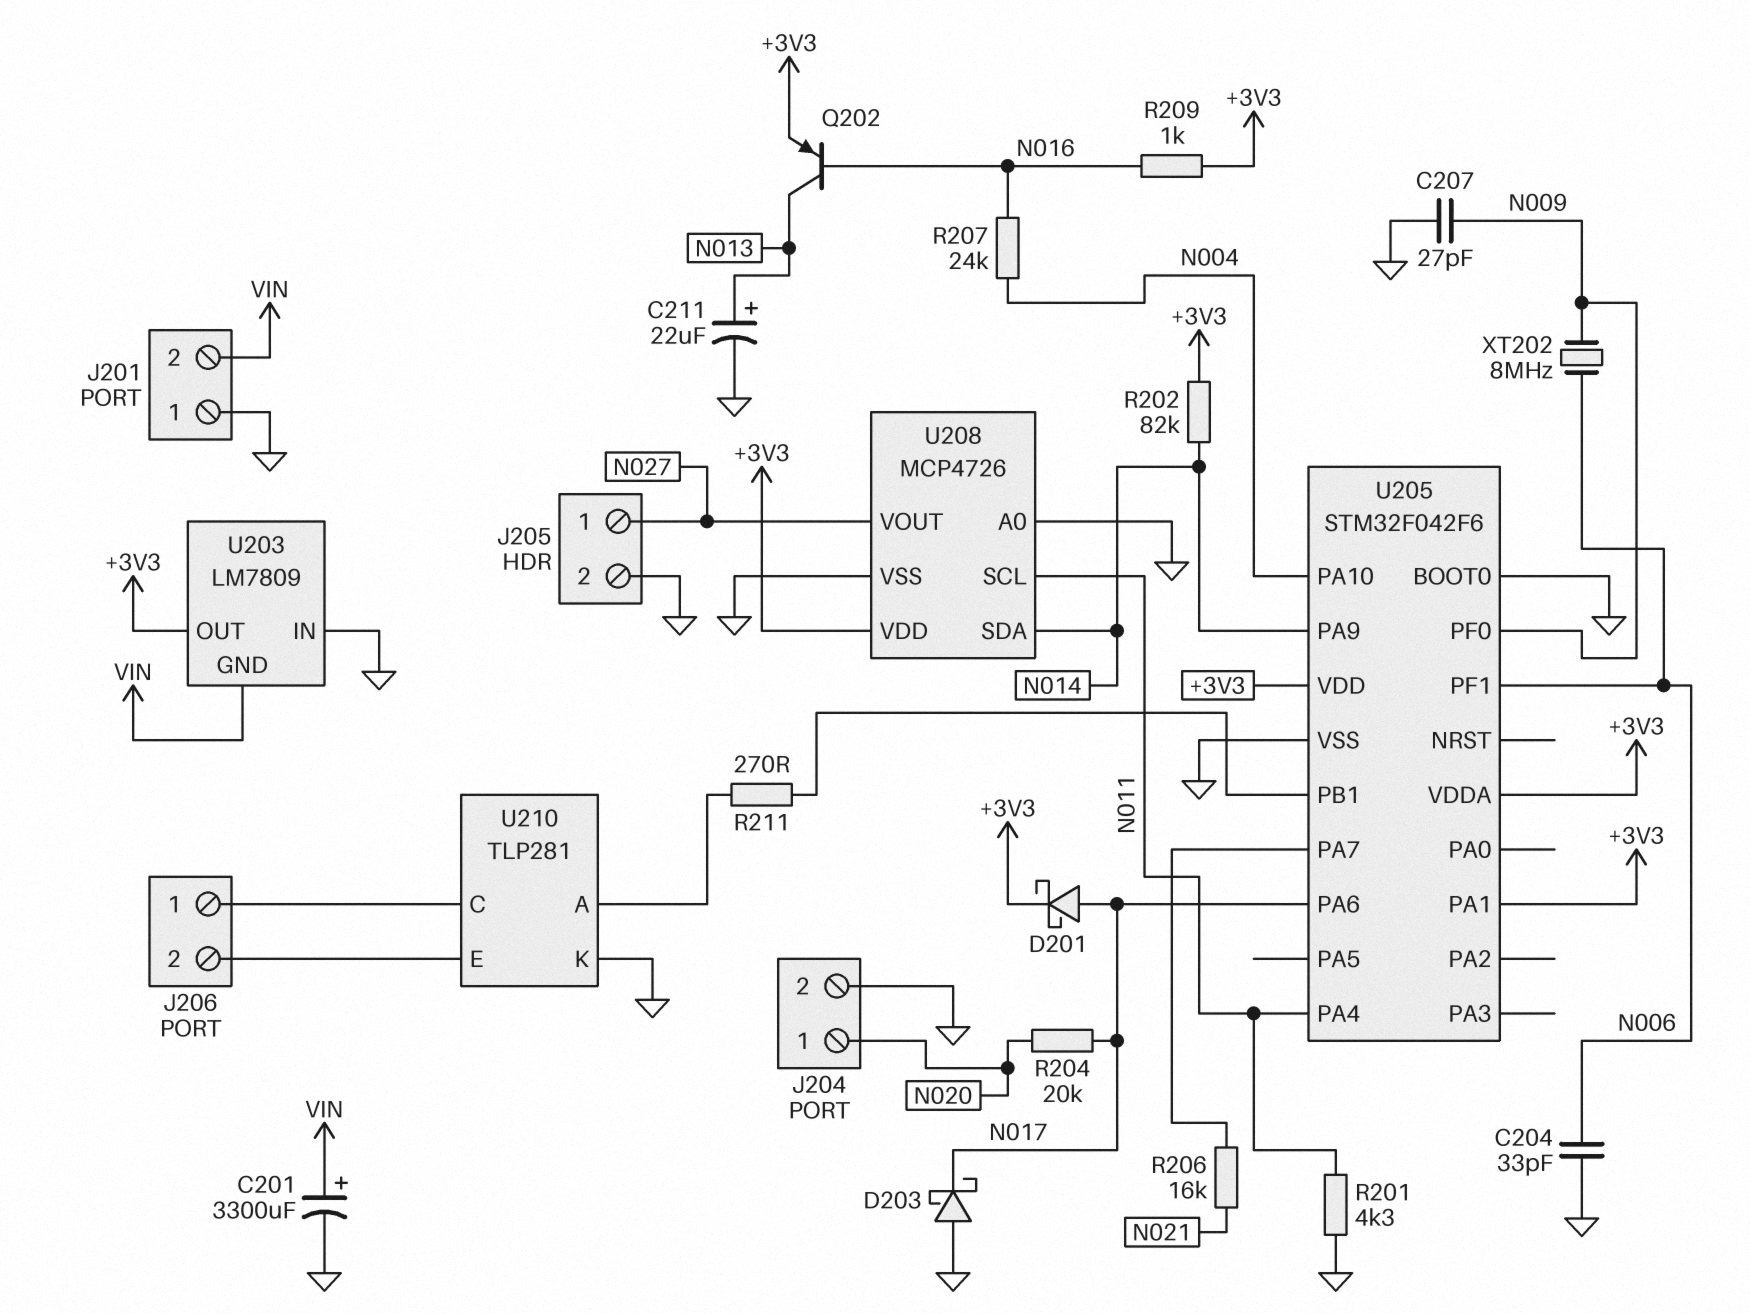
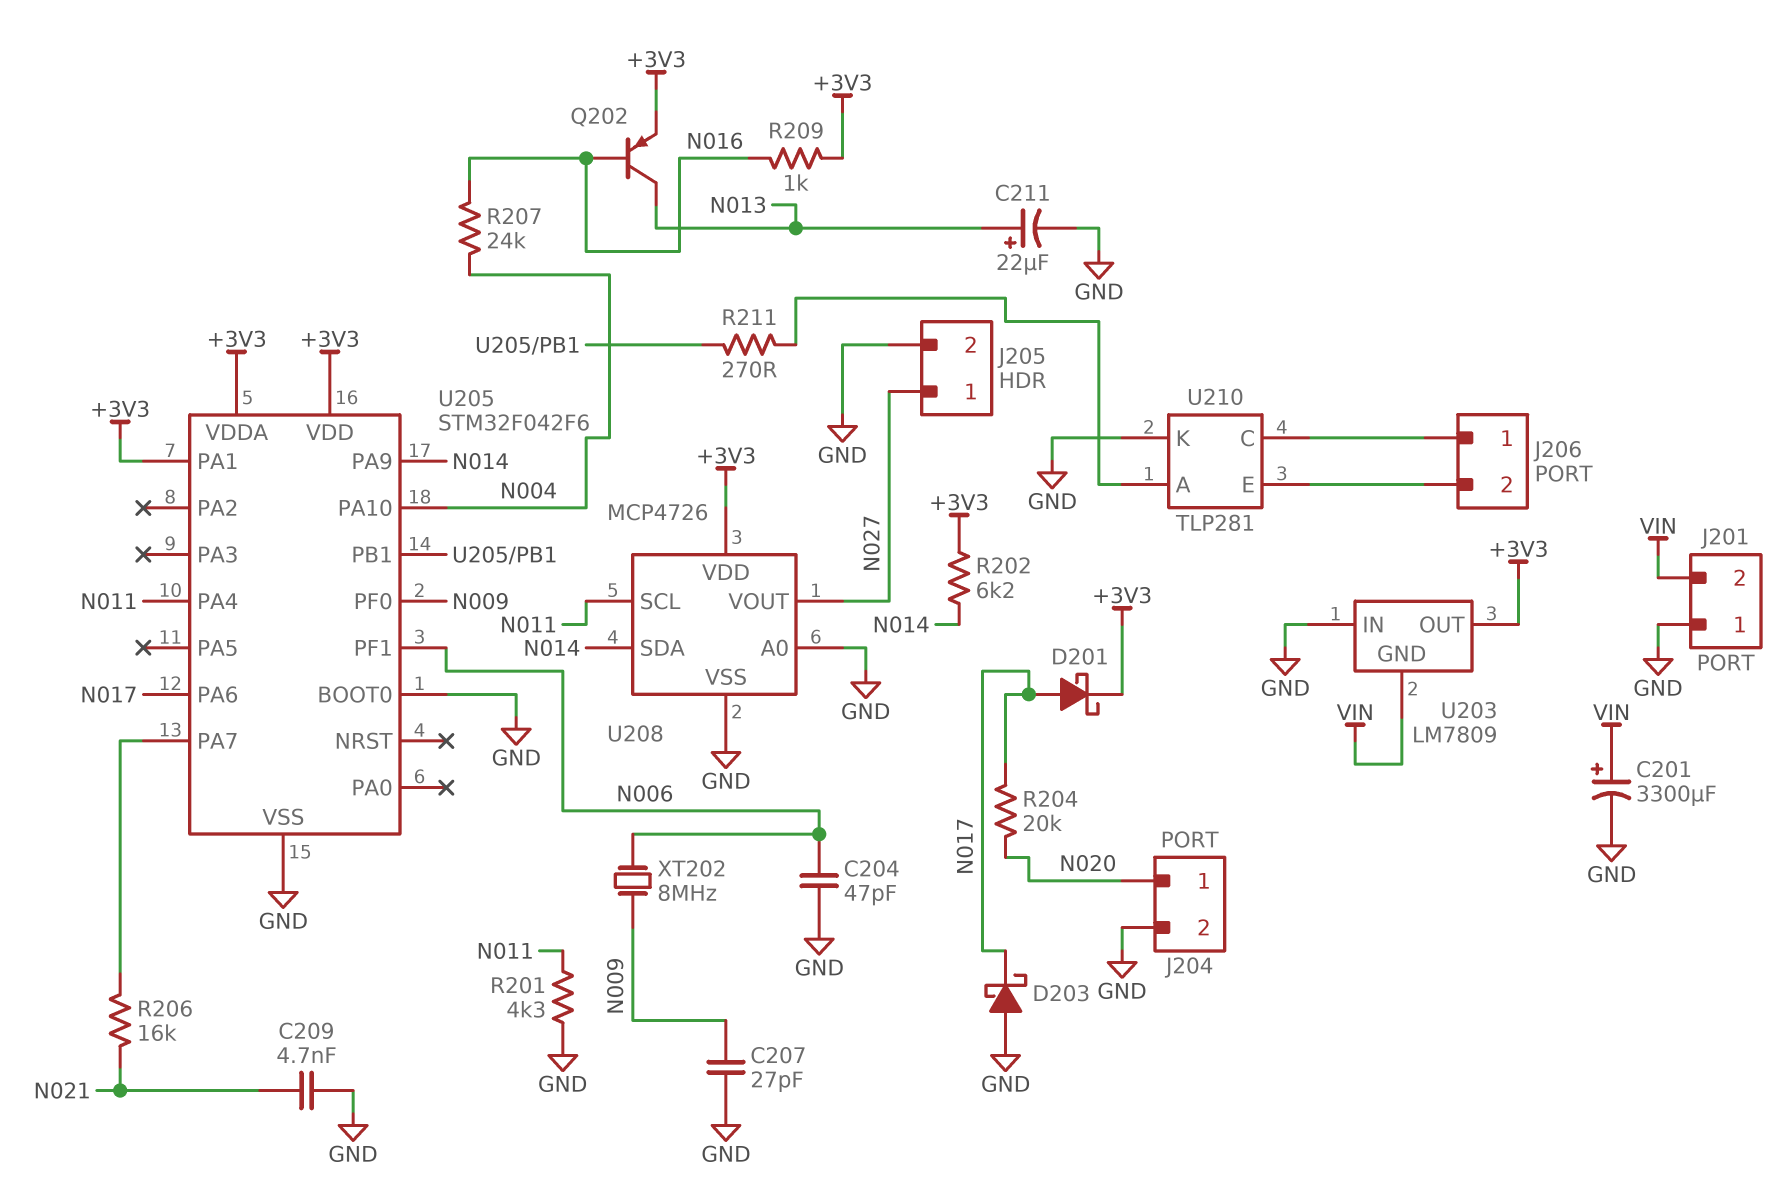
C204: 33pF (GND, N006) -> 47pF (GND, N006)
C209: none -> 4.7nF (GND, N021)
R202: 82k (+3V3, N014) -> 6.2k (+3V3, N014)

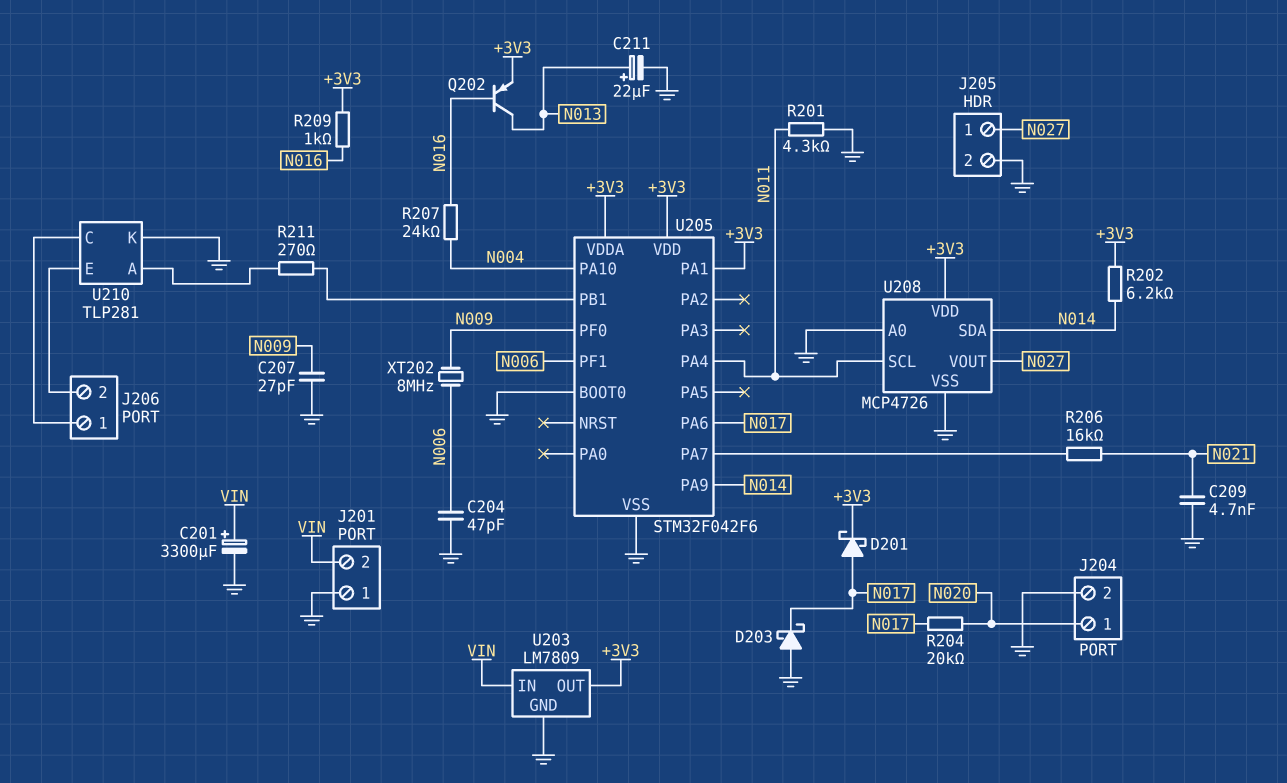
U203 pin GND: VIN -> GND
U203 pin IN: GND -> VIN

